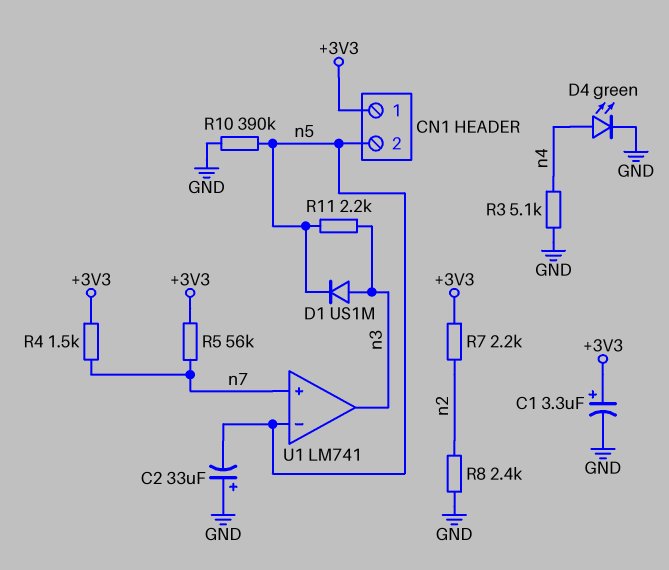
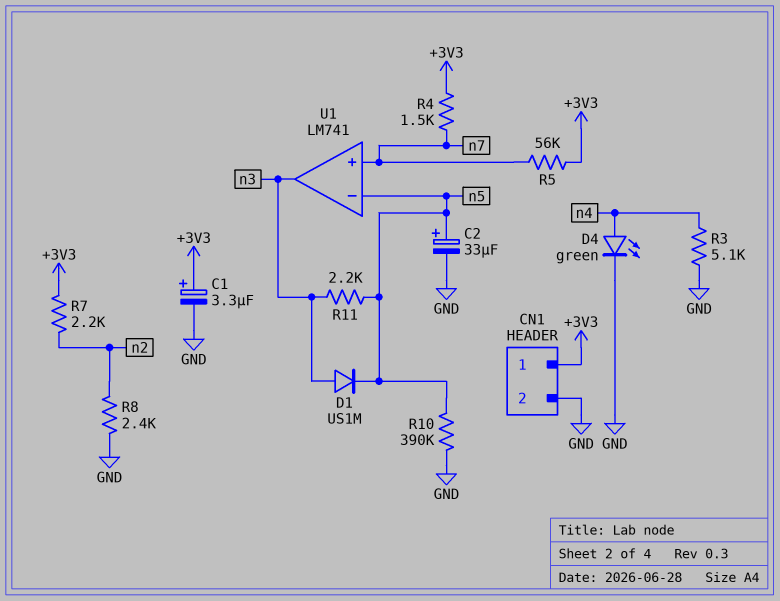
C2: 33uF (plus GND, minus n5) -> 33uF (plus n5, minus GND)
CN1 pin 2: n5 -> GND

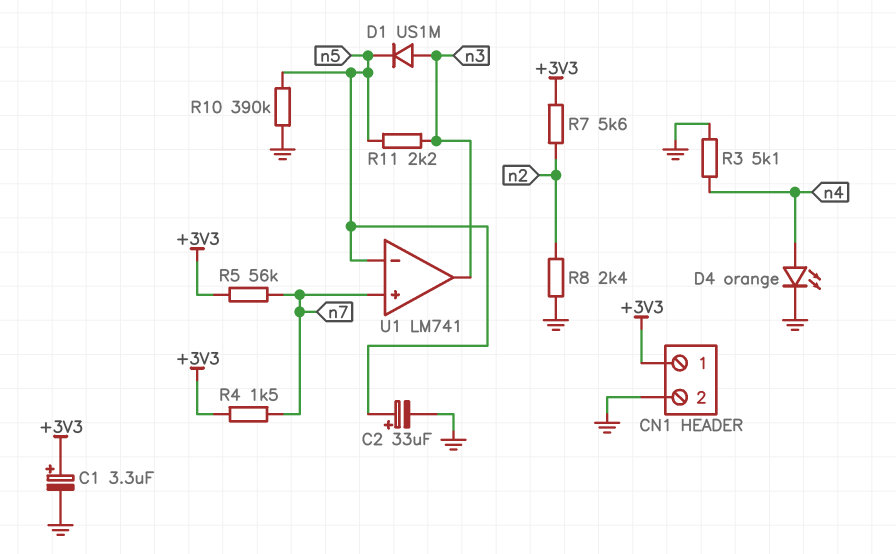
D4: LED green (A n4, K GND) -> LED orange (A n4, K GND)
R7: 2.2k (+3V3, n2) -> 5.6k (+3V3, n2)

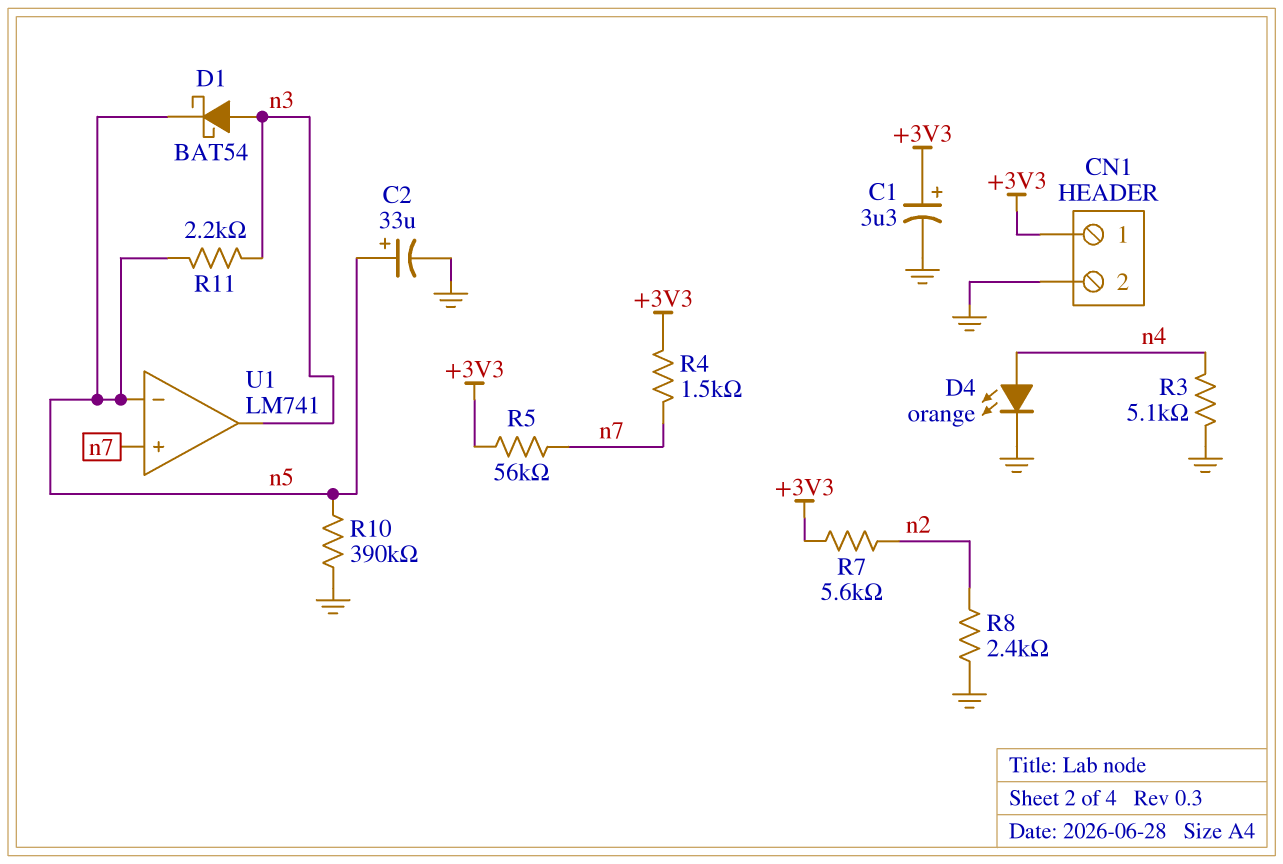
D1: diode US1M (A n3, K n5) -> schottky BAT54 (A n3, K n5)

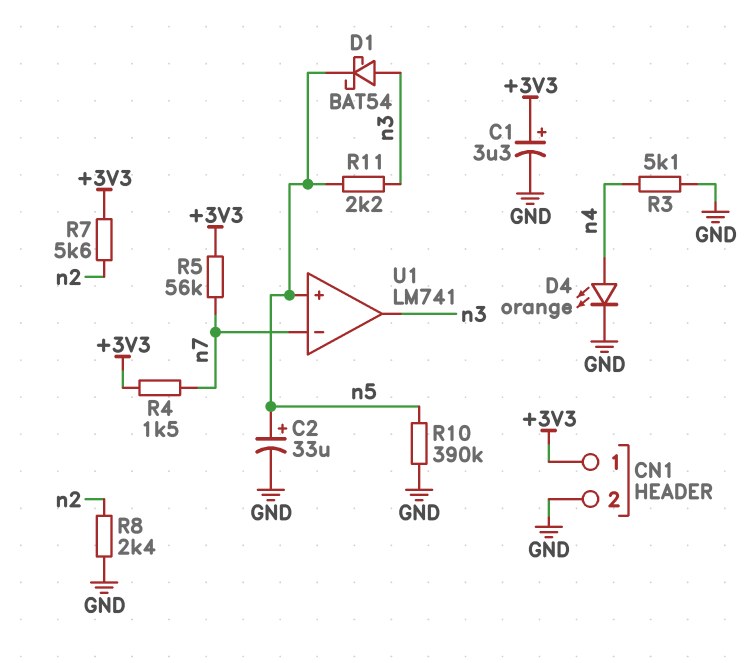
U1 pin in+: n7 -> n5
U1 pin in-: n5 -> n7

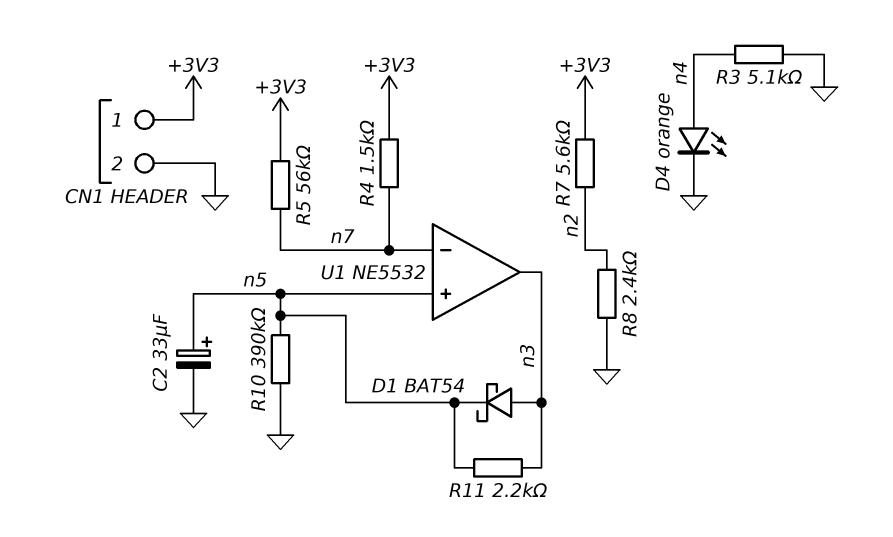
C1: 3.3uF (plus +3V3, minus GND) -> none
U1: LM741 -> NE5532

